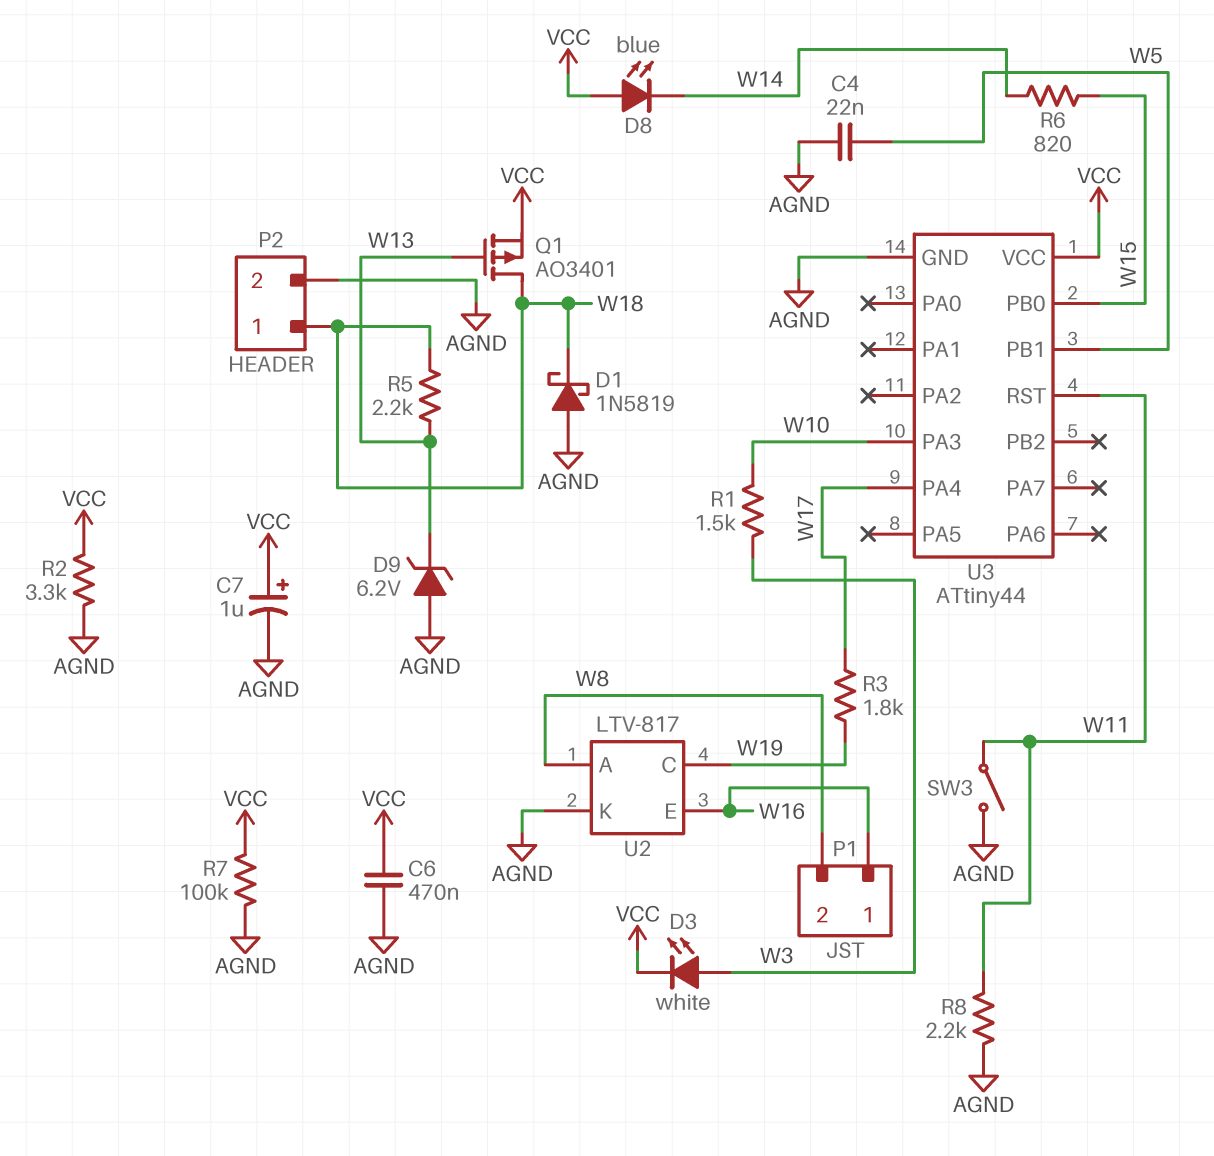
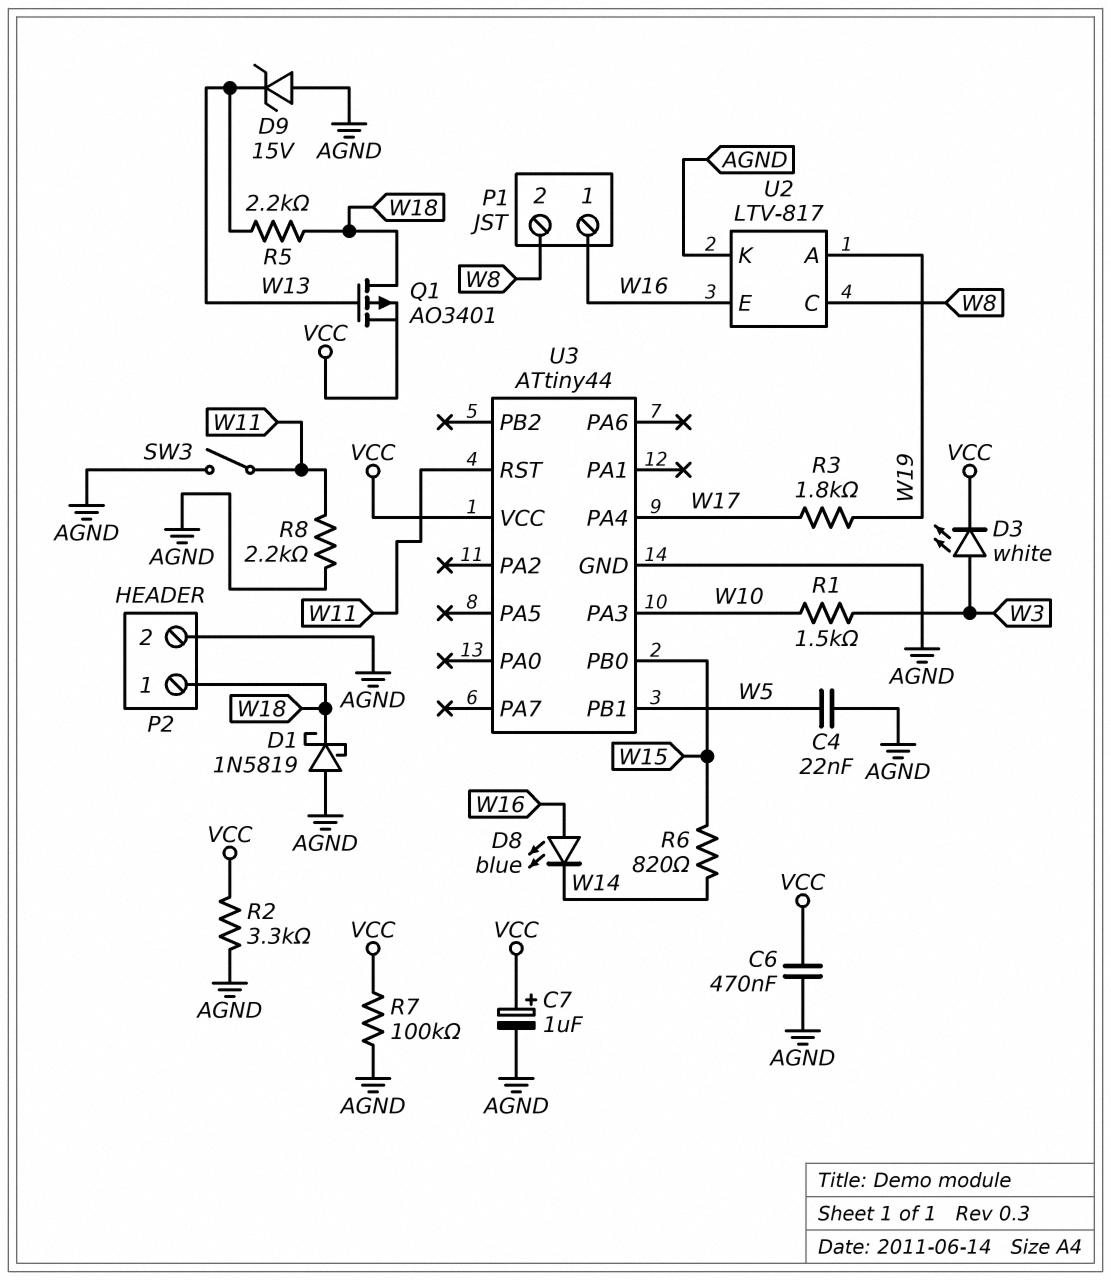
D8: LED blue (A VCC, K W14) -> LED blue (A W16, K W14)
D9: zener 6.2V (A AGND, K W13) -> zener 15V (A AGND, K W13)
U2 pin A: W8 -> W19
U2 pin C: W19 -> W8

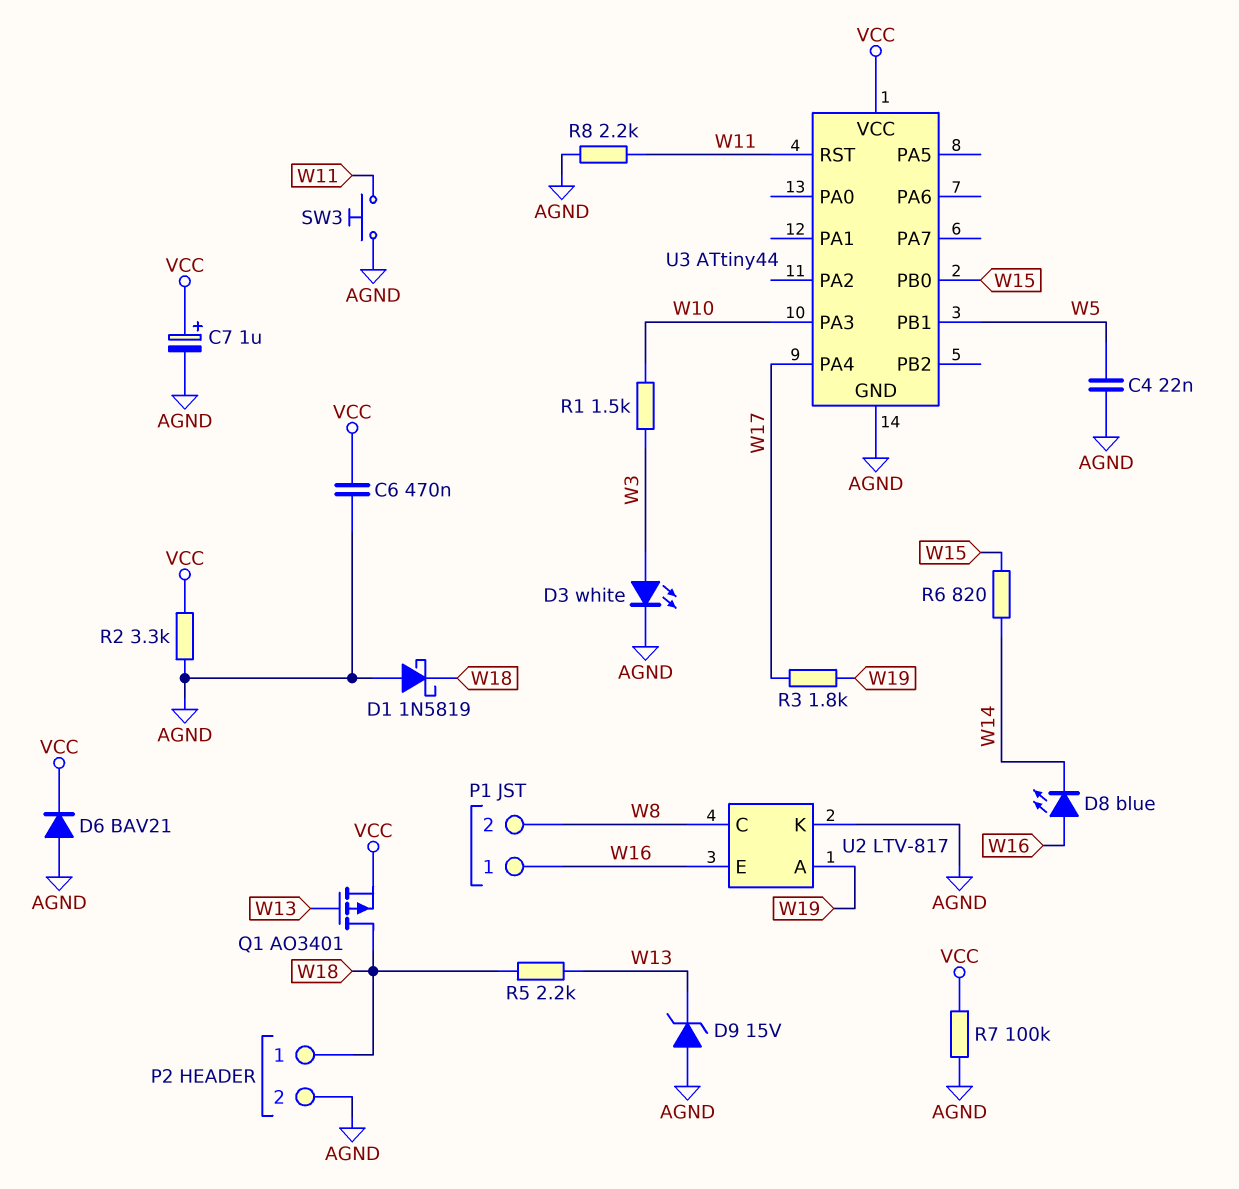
D3: LED white (A W3, K VCC) -> LED white (A W3, K AGND)
D6: none -> diode BAV21 (A AGND, K VCC)
SW3: switch (AGND, W11) -> button (AGND, W11)

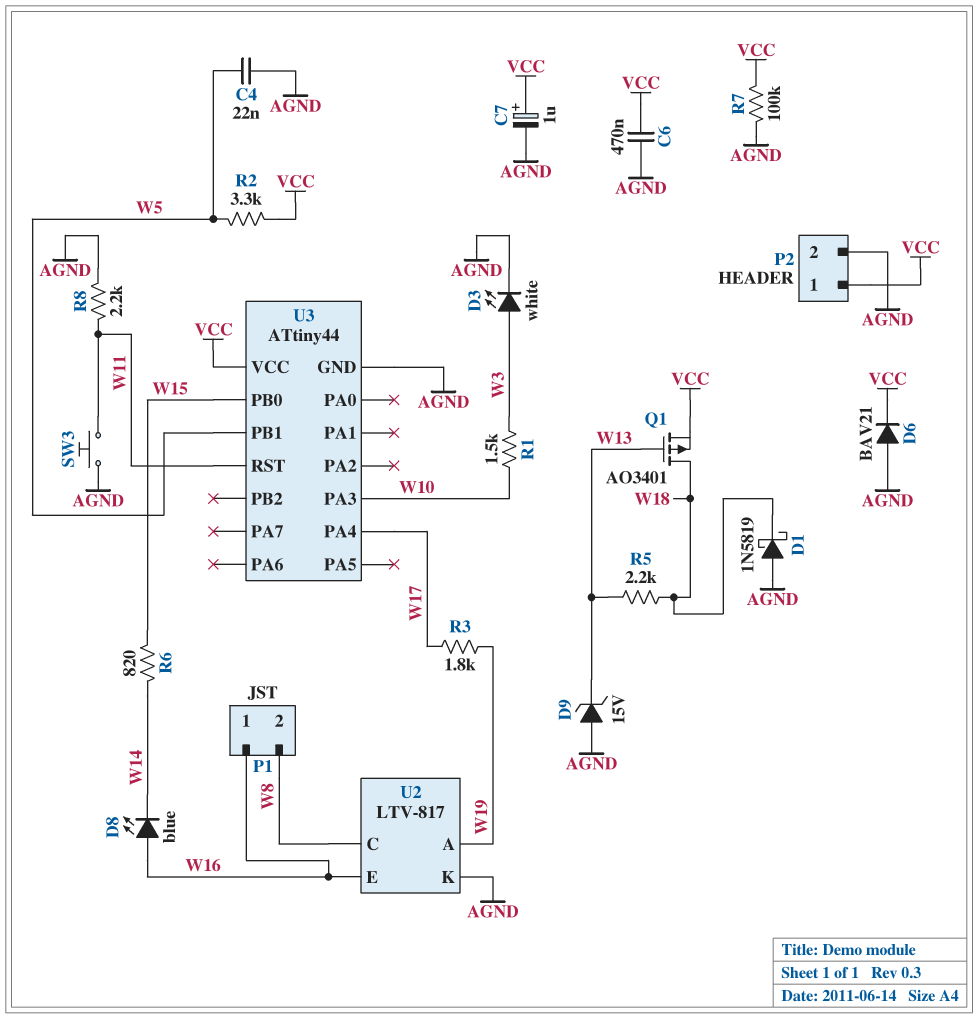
P2 pin 1: W18 -> VCC
R2: 3.3k (AGND, VCC) -> 3.3k (VCC, W5)

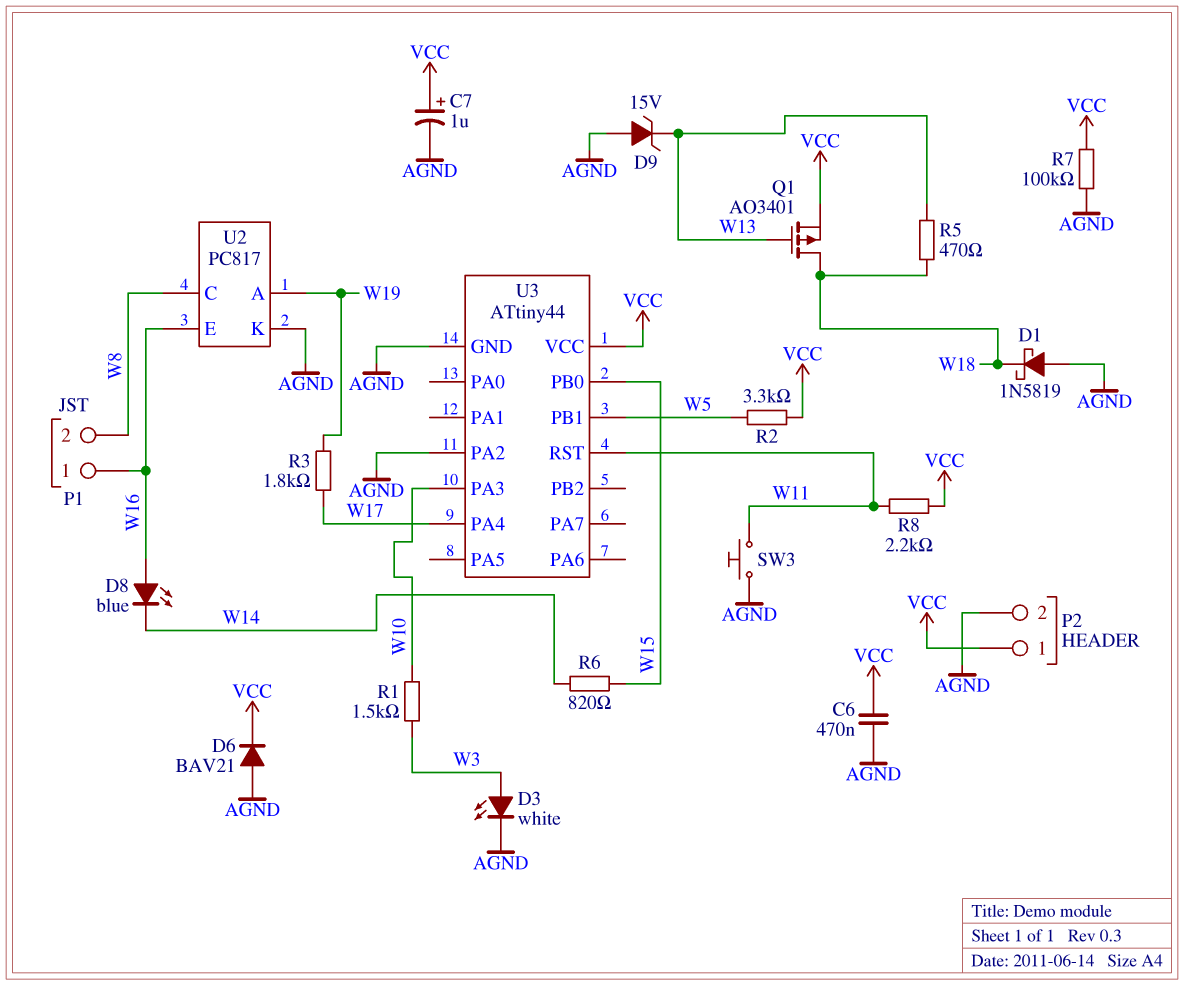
C4: 22nF (AGND, W5) -> none
R5: 2.2k (W13, W18) -> 470 (W13, W18)
R8: 2.2k (AGND, W11) -> 2.2k (VCC, W11)
U2: LTV-817 -> PC817
U3 pin PA2: none -> AGND

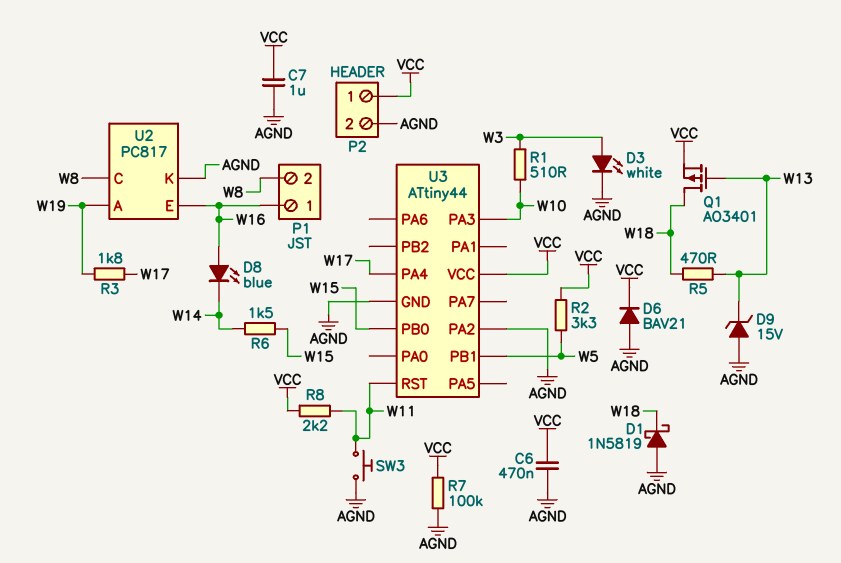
C7: 1uF (plus VCC, minus AGND) -> 1uF (AGND, VCC)
R1: 1.5k (W3, W10) -> 510 (W3, W10)
R6: 820 (W14, W15) -> 1.5k (W14, W15)

